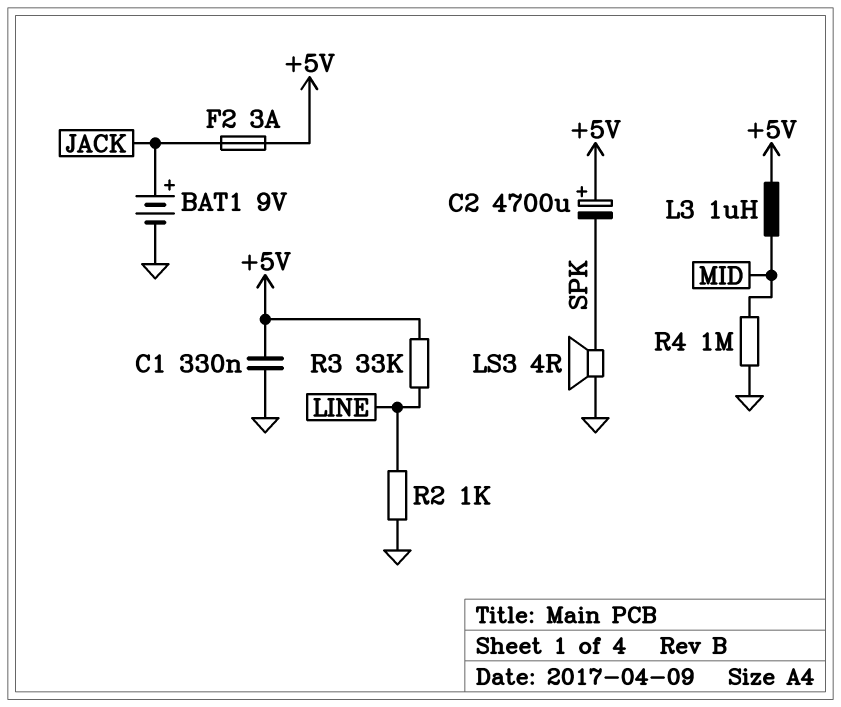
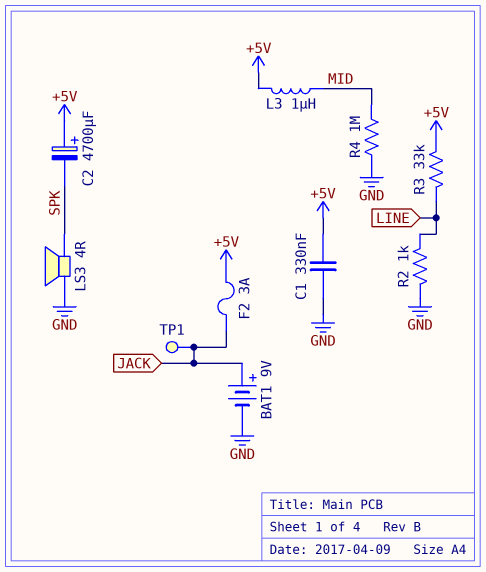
TP1: none -> test point (JACK)

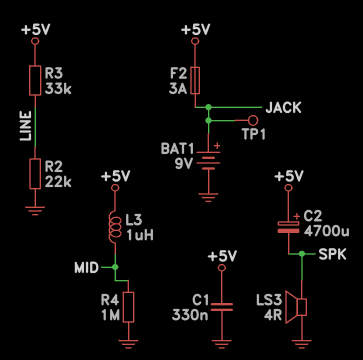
R2: 1k (GND, LINE) -> 22k (GND, LINE)

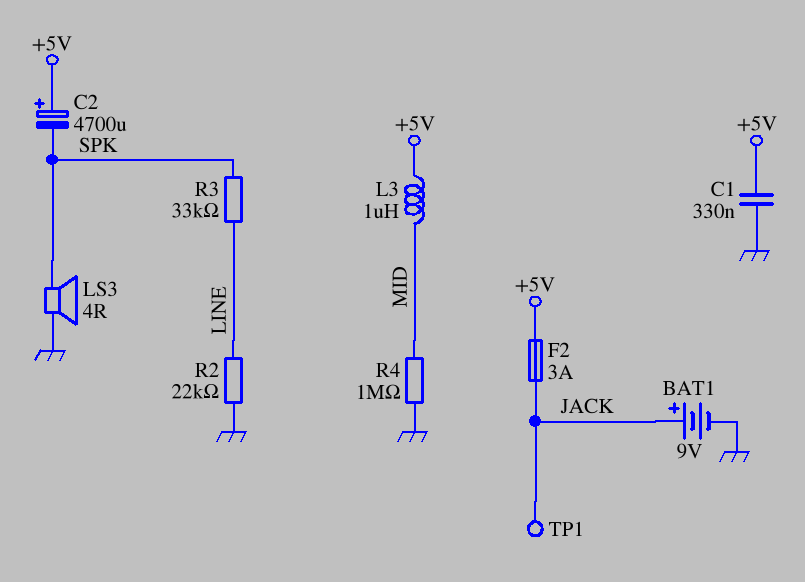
R3: 33k (+5V, LINE) -> 33k (LINE, SPK)

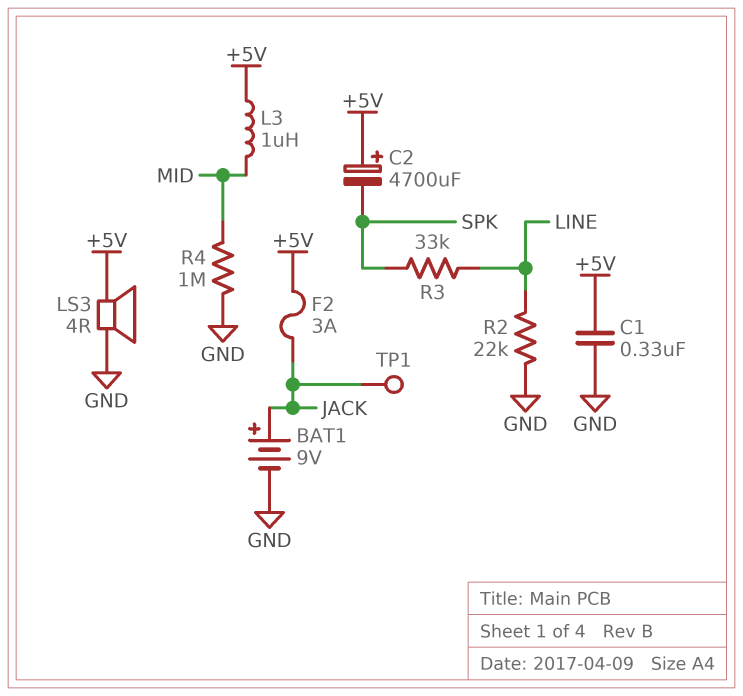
LS3: speaker 4R (GND, SPK) -> speaker 4R (+5V, GND)

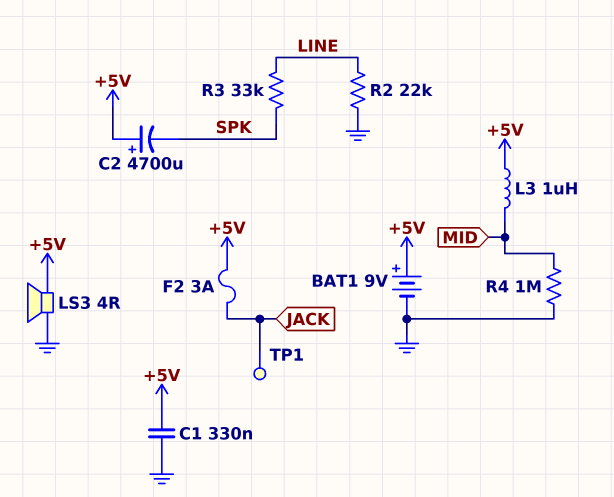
BAT1: 9V (plus JACK, minus GND) -> 9V (plus +5V, minus GND)

